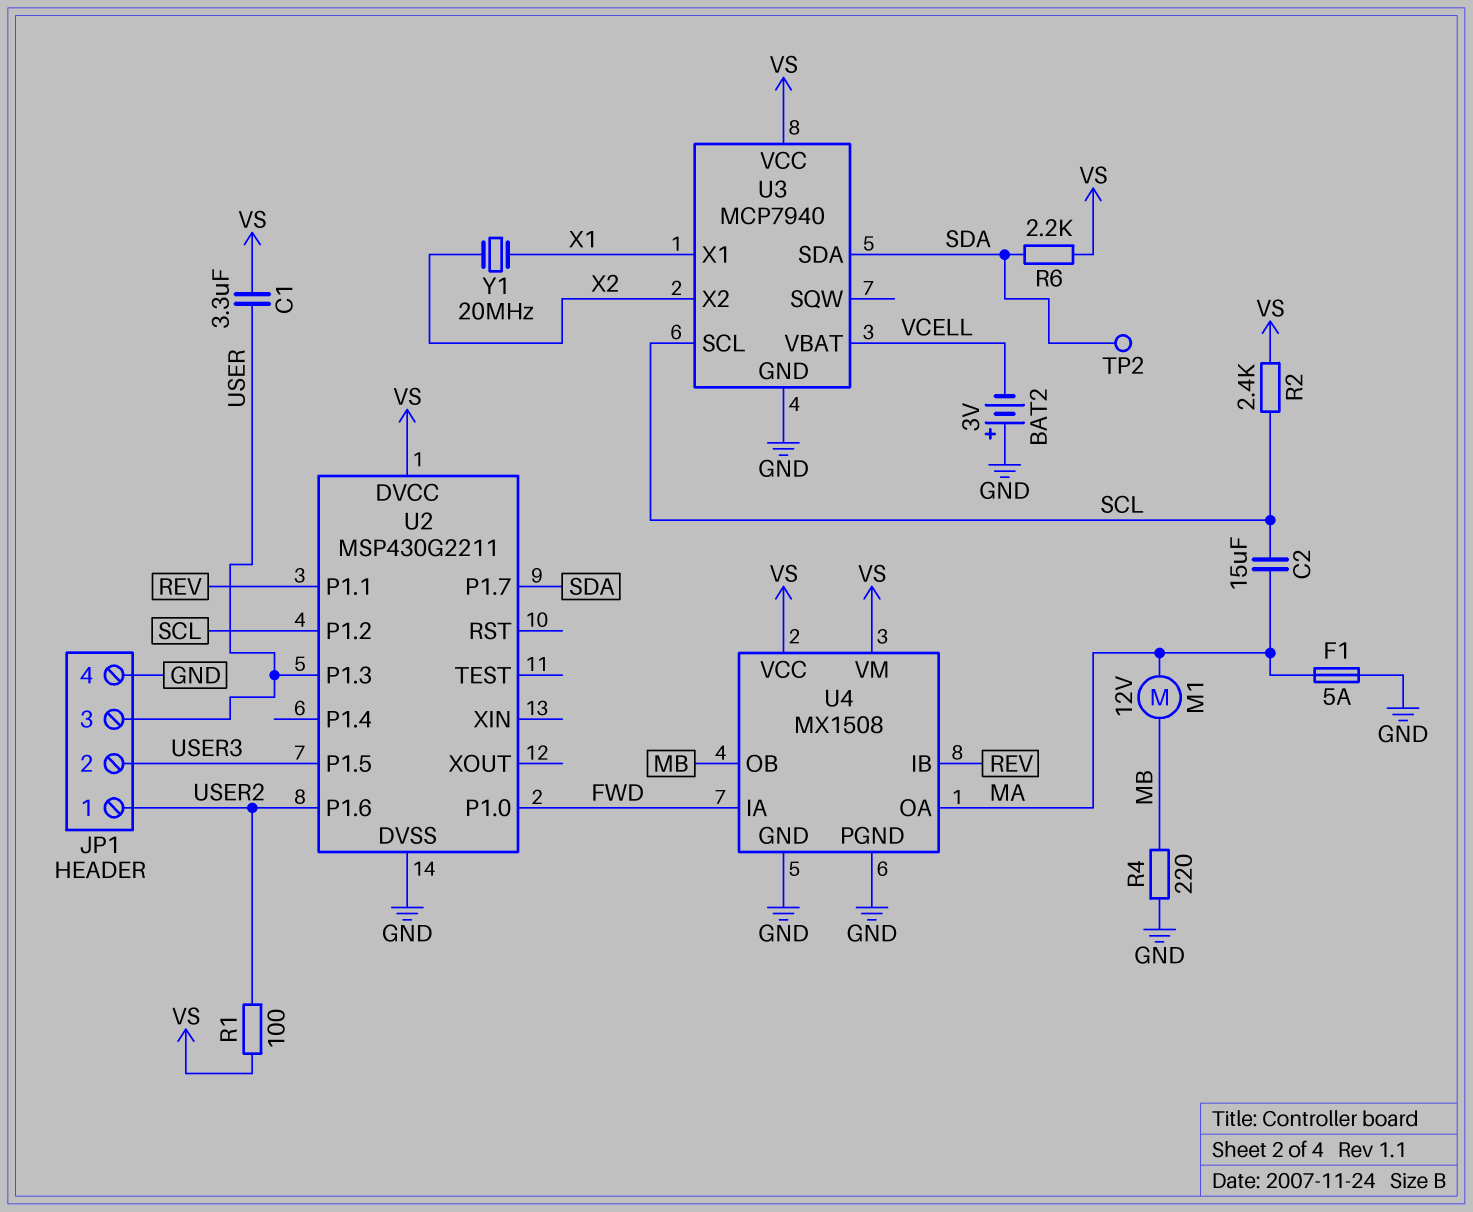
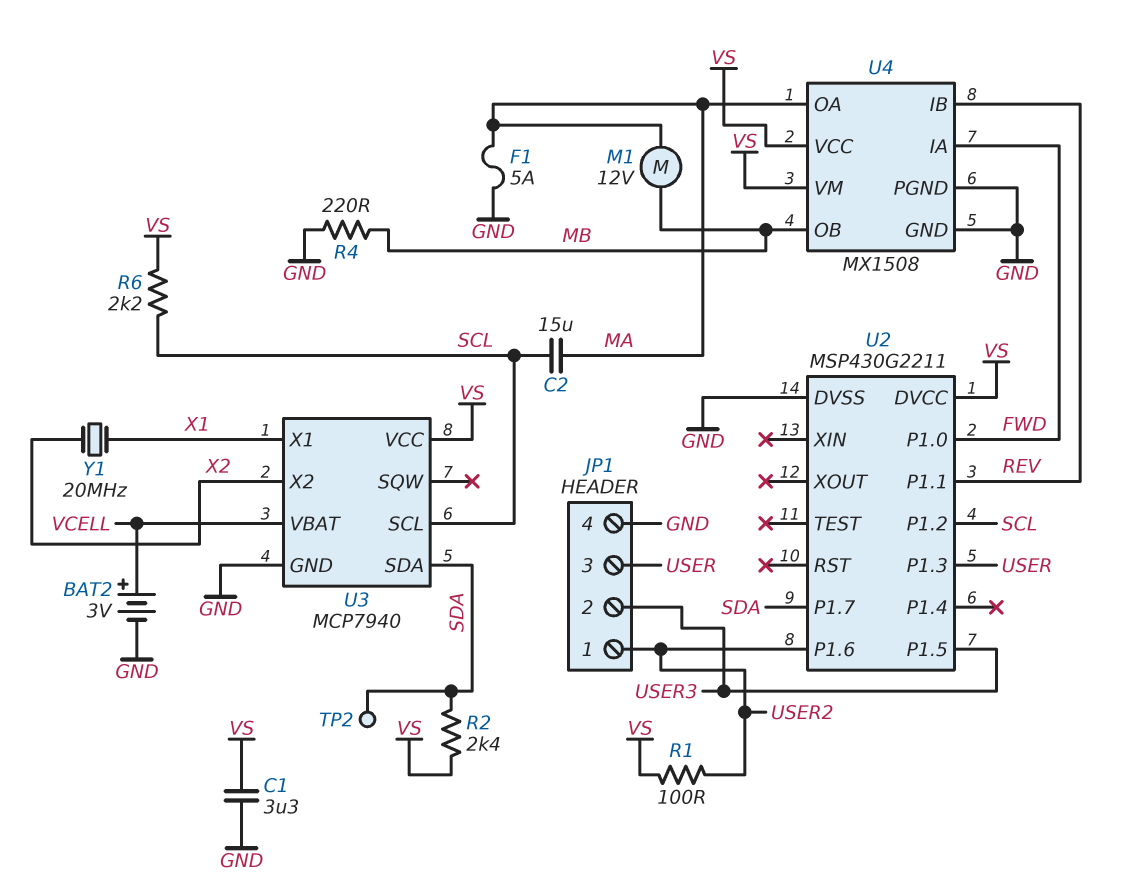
BAT2: 3V (plus GND, minus VCELL) -> 3V (plus VCELL, minus GND)
C1: 3.3uF (USER, VS) -> 3.3uF (GND, VS)
R2: 2.4k (SCL, VS) -> 2.4k (SDA, VS)
R6: 2.2k (SDA, VS) -> 2.2k (SCL, VS)

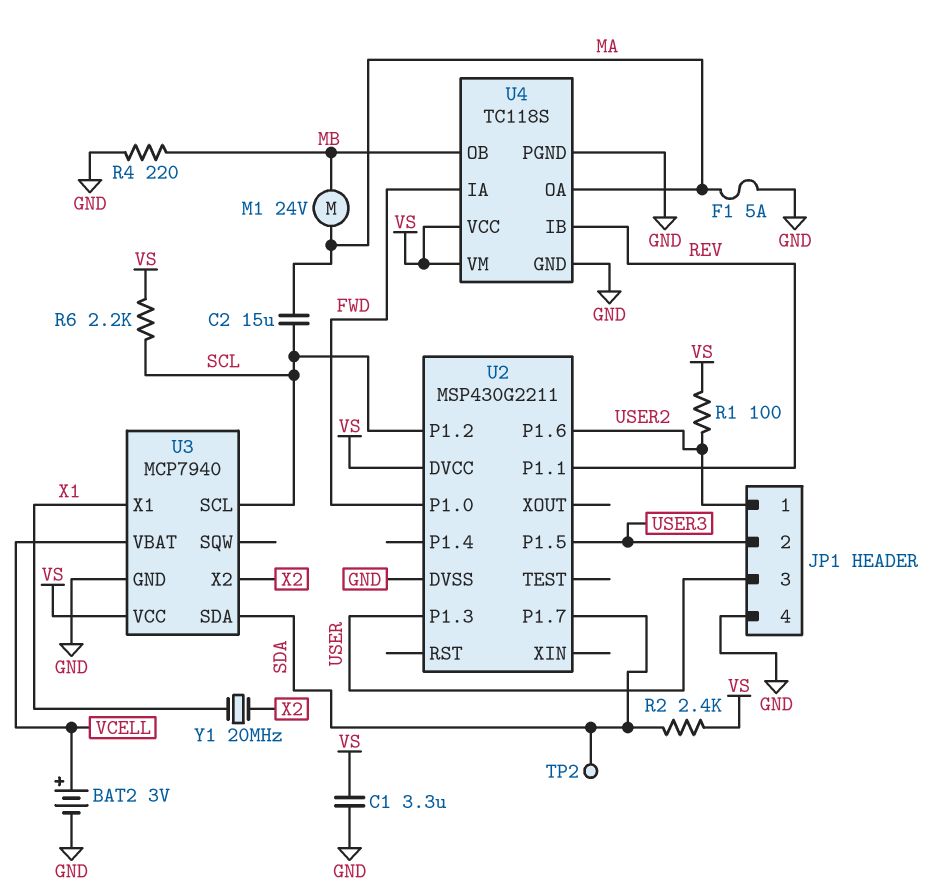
M1: motor 12V (MA, MB) -> motor 24V (MA, MB)
U4: MX1508 -> TC118S

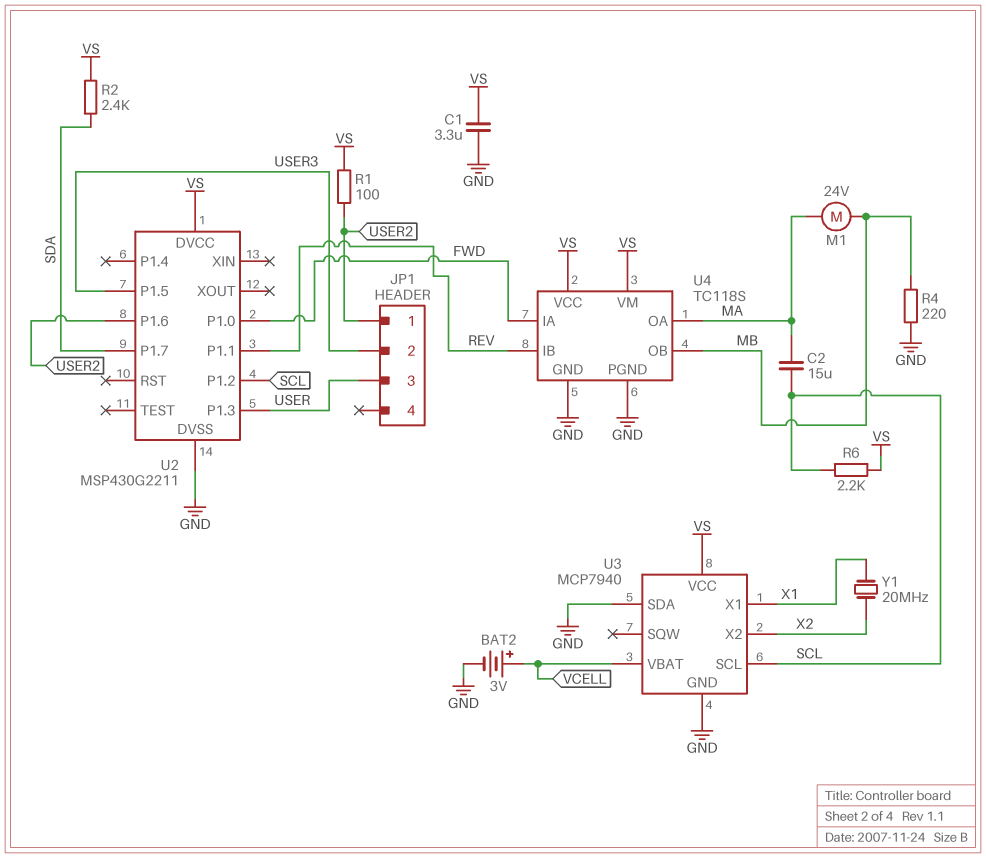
F1: 5A (GND, MA) -> none
JP1 pin 4: GND -> none
TP2: test point (SDA) -> none
U3 pin SDA: SDA -> GND

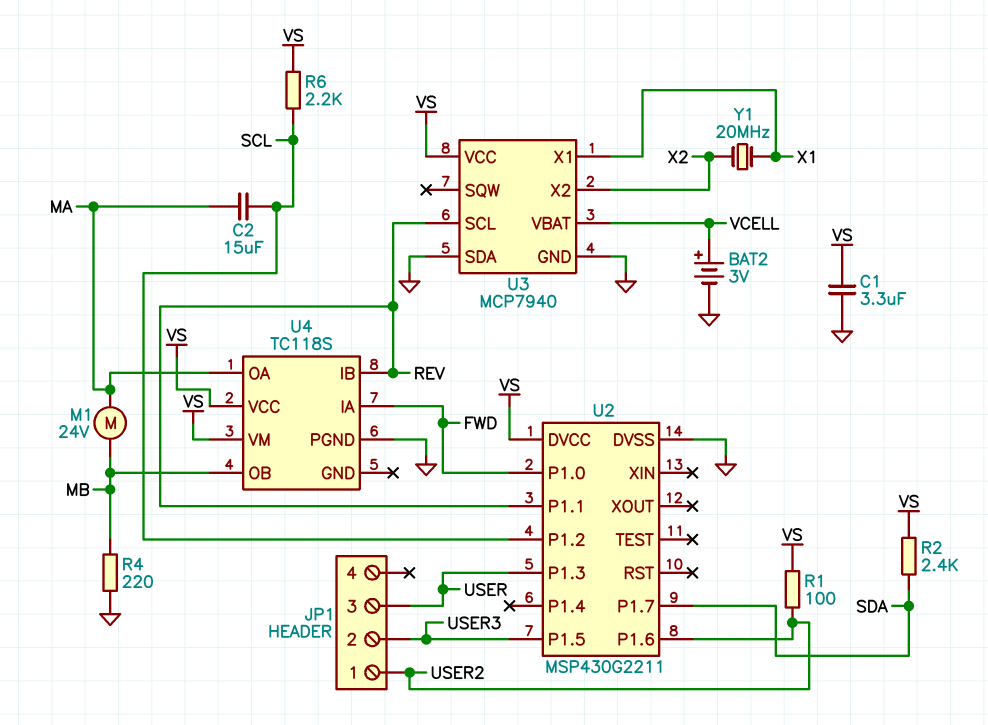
U3 pin SCL: SCL -> REV
U4 pin GND: GND -> none

